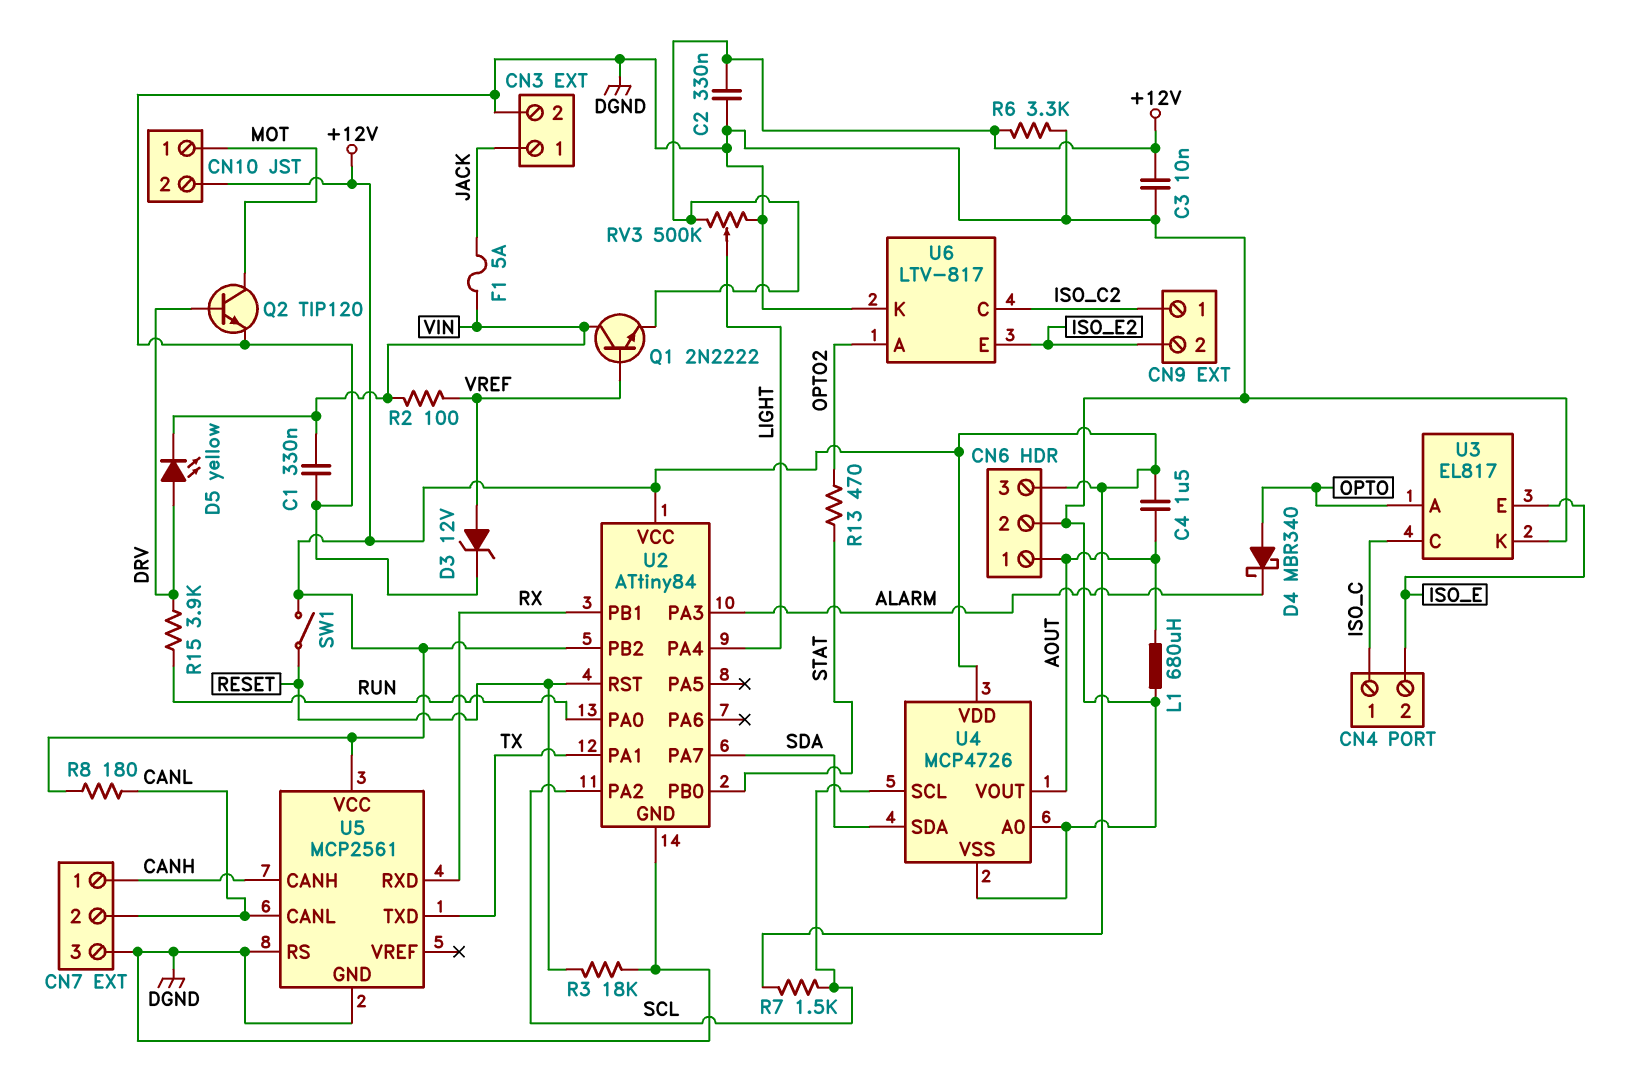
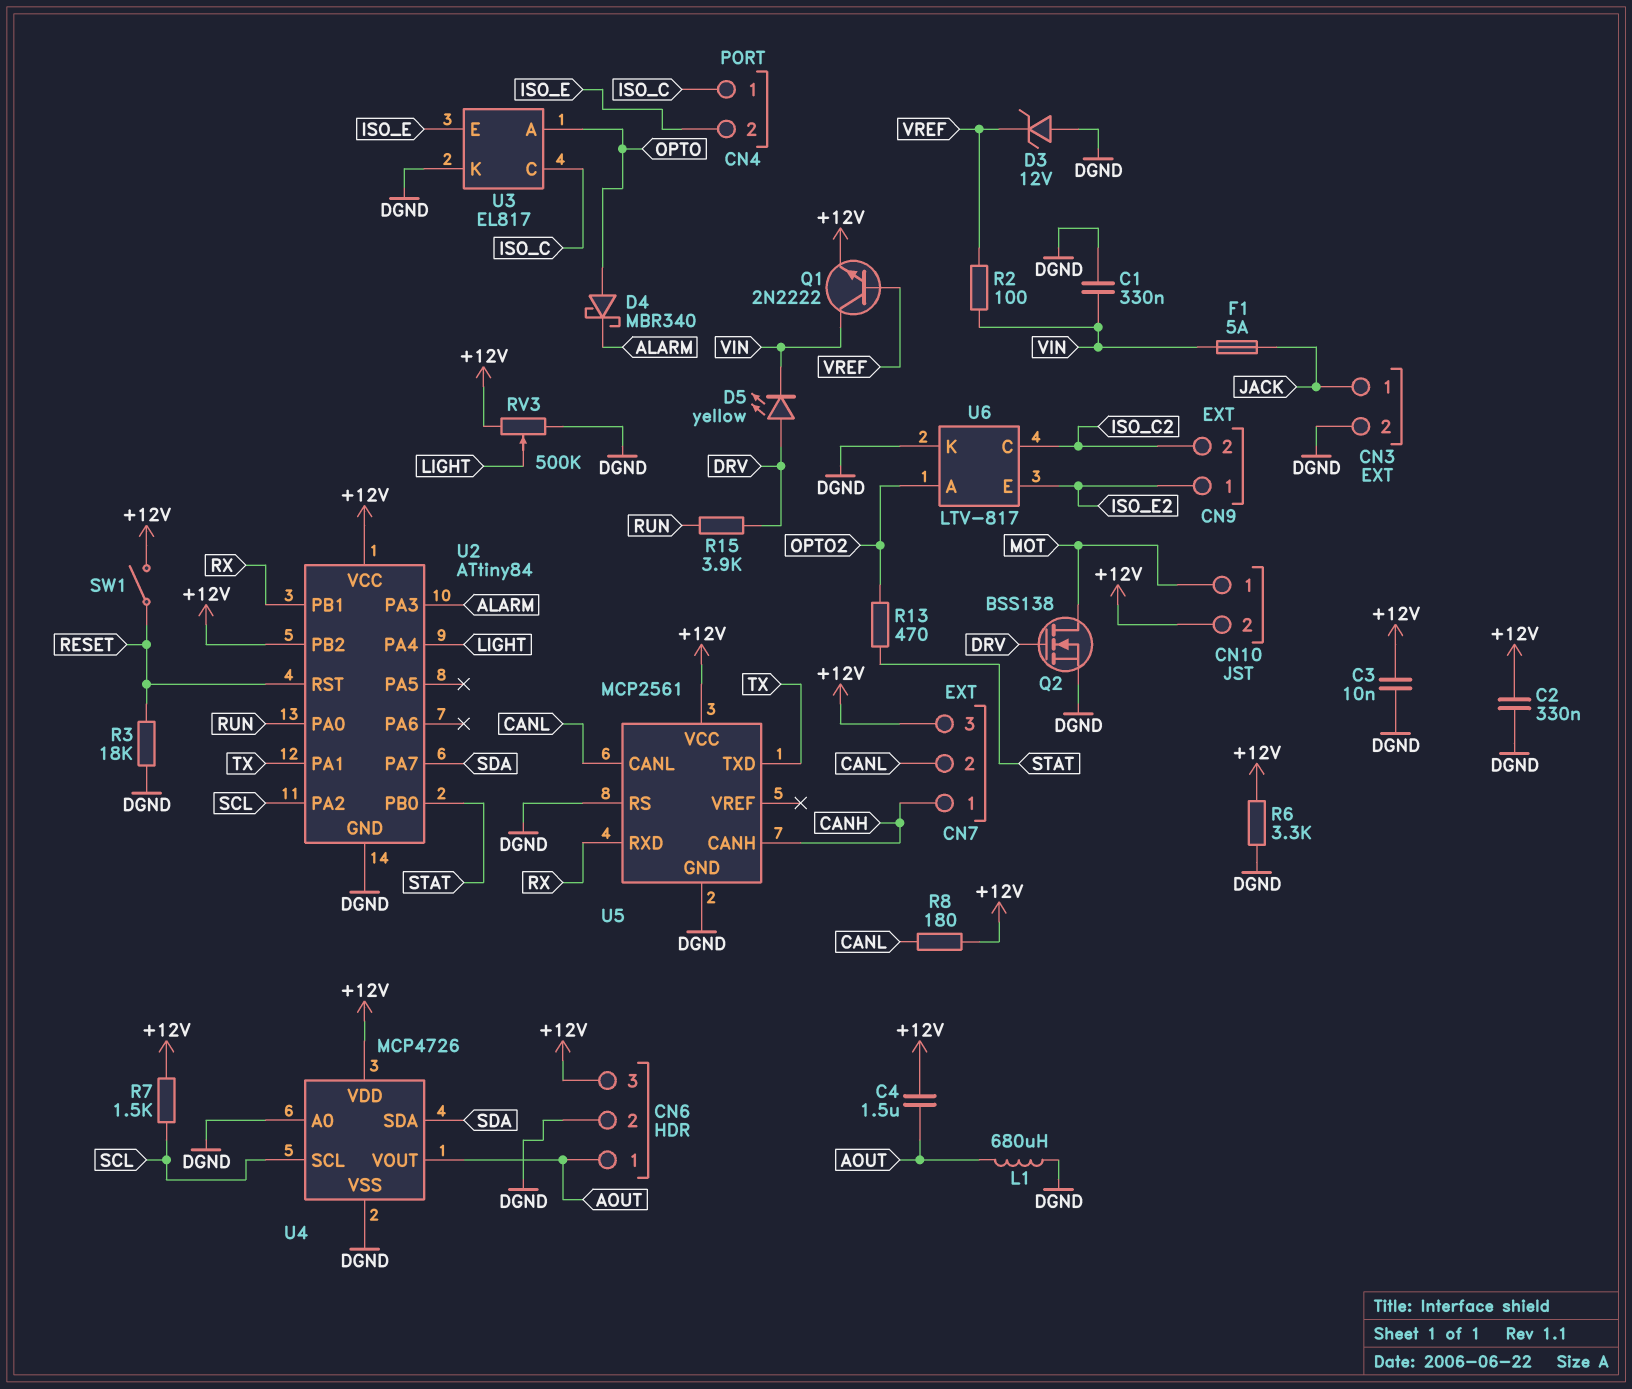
CN7 pin 3: DGND -> +12V
CN9 pin 1: ISO_C2 -> ISO_E2
CN9 pin 2: ISO_E2 -> ISO_C2
D3: zener 12V (A VREF, K DGND) -> zener 12V (A DGND, K VREF)
Q2: NPN TIP120 (B DRV, C MOT, E DGND) -> NMOS BSS138 (G DRV, D MOT, S DGND)

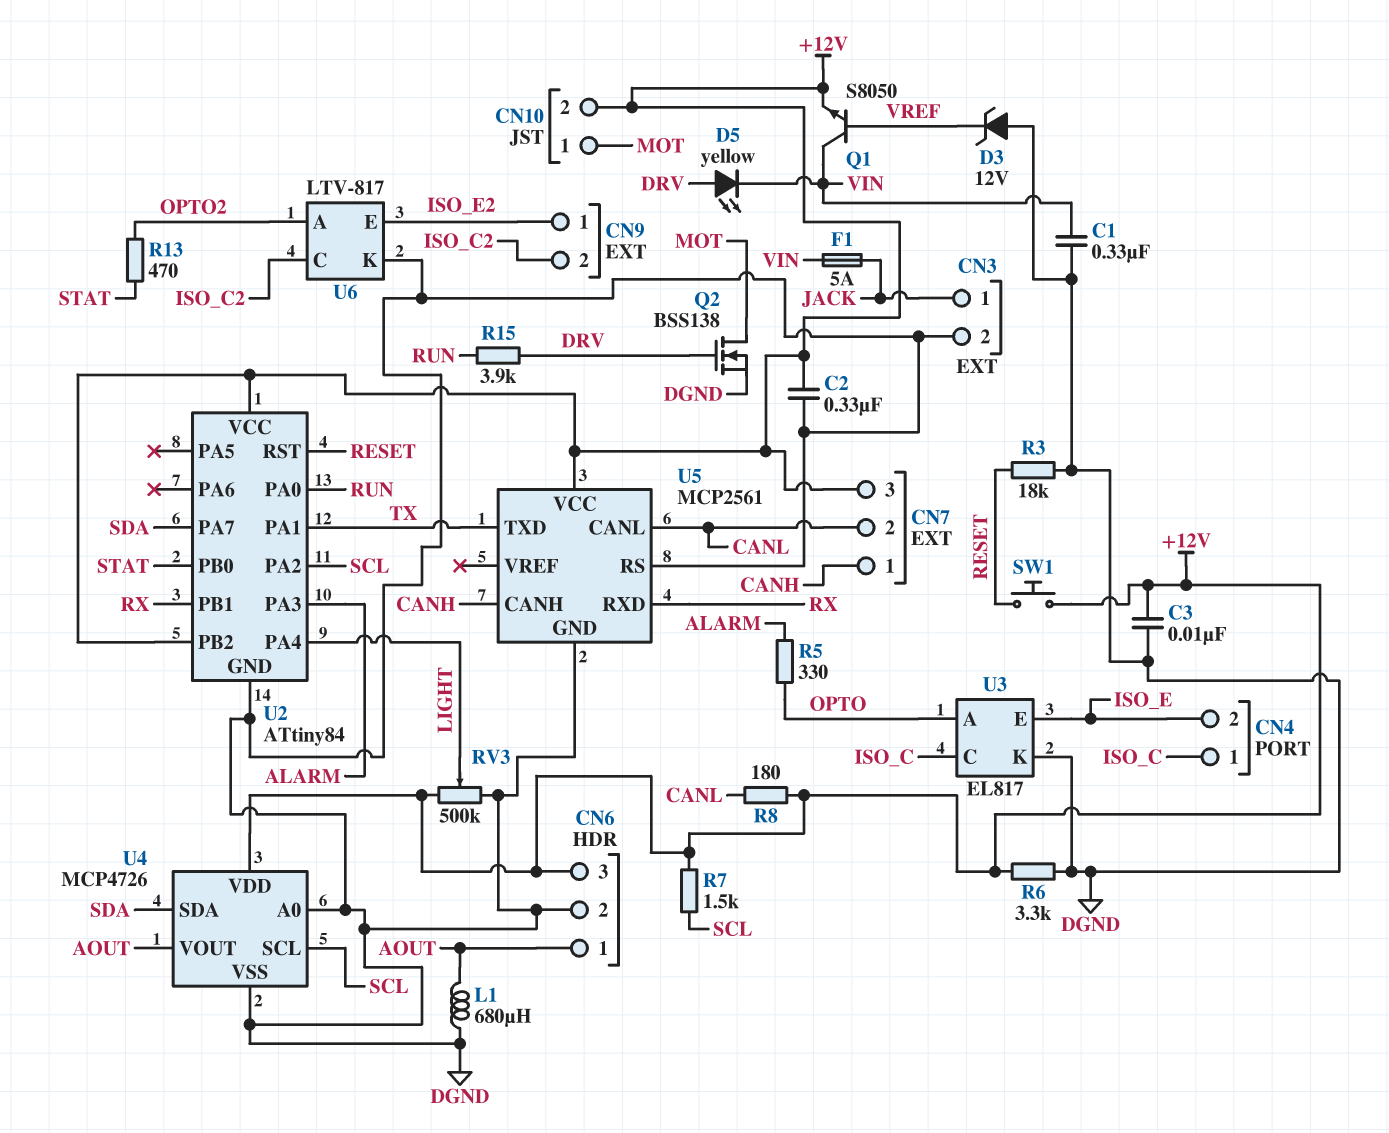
C4: 1.5uF (+12V, AOUT) -> none
D4: schottky MBR340 (A OPTO, K ALARM) -> none
Q1: NPN 2N2222 (B VREF, C VIN, E +12V) -> NPN S8050 (B VREF, C VIN, E +12V)
R2: 100 (VIN, VREF) -> none
R5: none -> 330 (ALARM, OPTO)
SW1: switch (+12V, RESET) -> button (+12V, RESET)

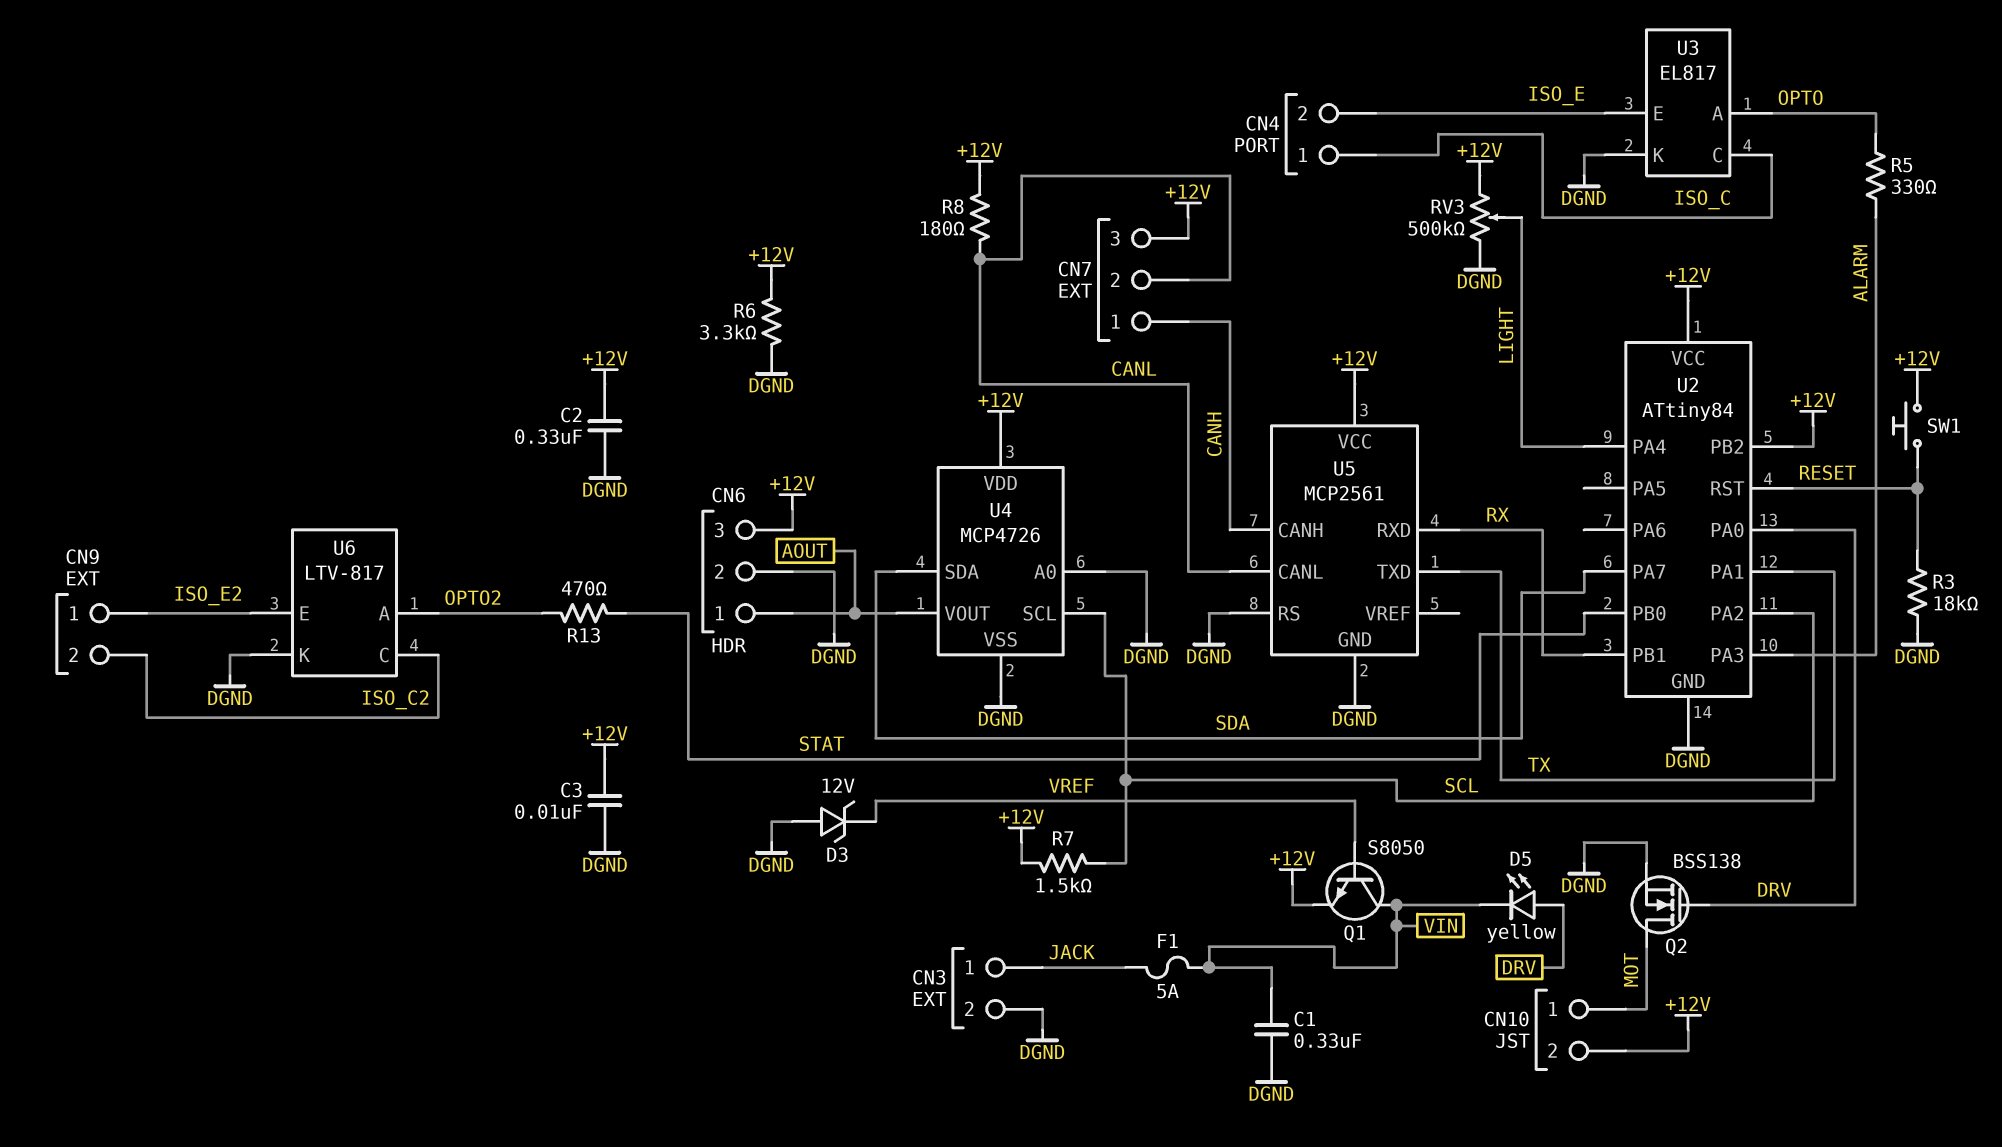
L1: 680uH (AOUT, DGND) -> none
R15: 3.9k (DRV, RUN) -> none
U2 pin PA0: RUN -> DRV

